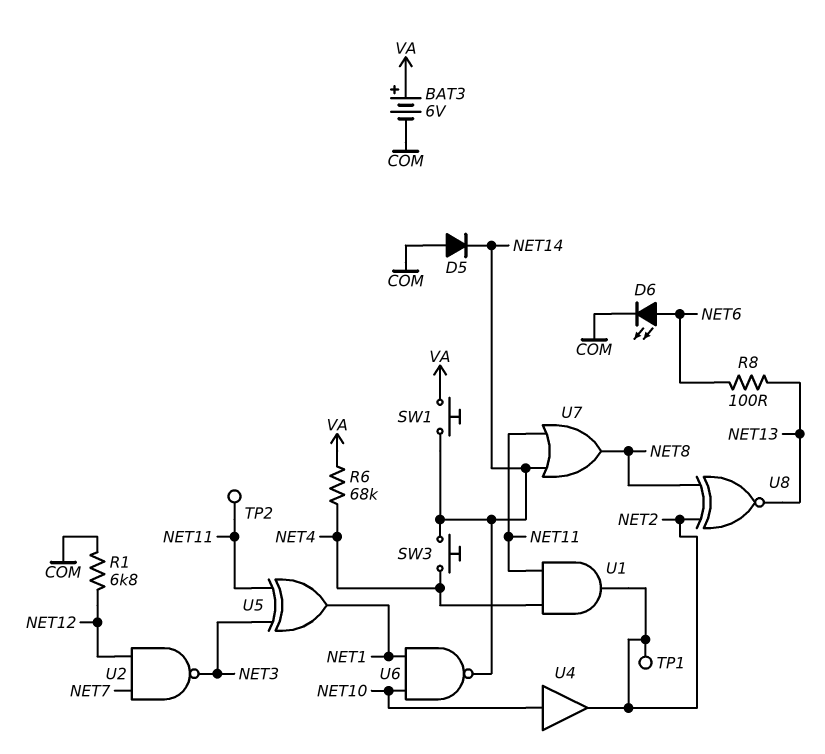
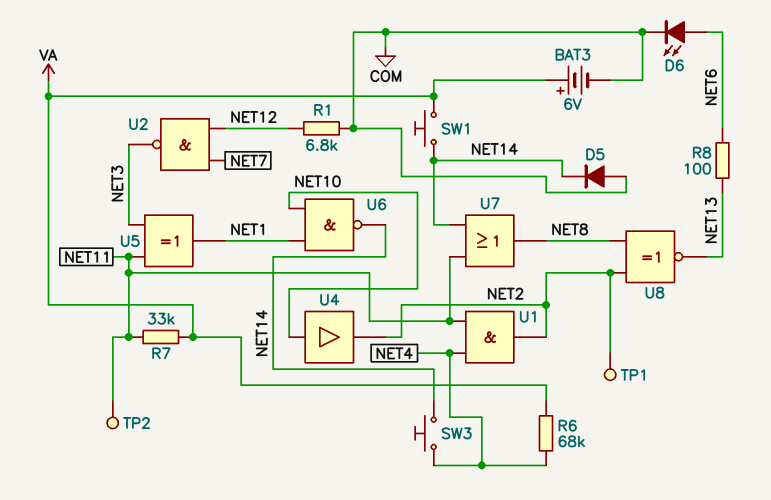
R7: none -> 33k (NET11, VA)

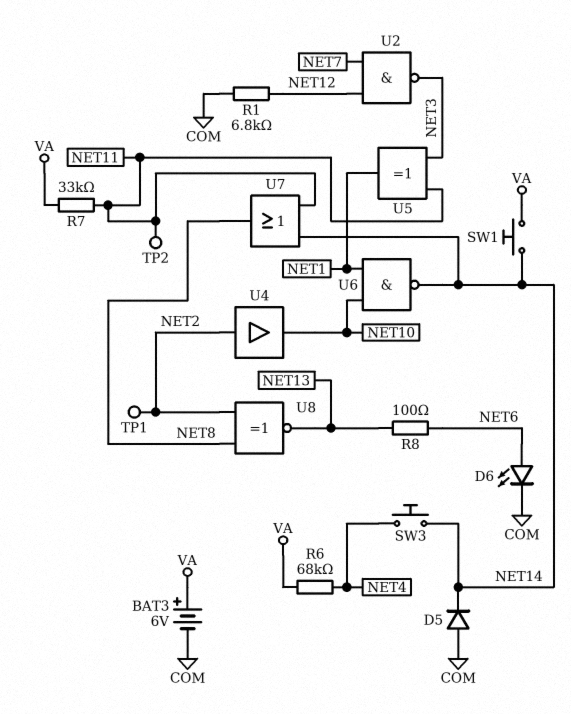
U1: AND (in NET4, in NET11, out NET2) -> none
U4: buffer (in NET10, out NET2) -> buffer (in NET2, out NET10)

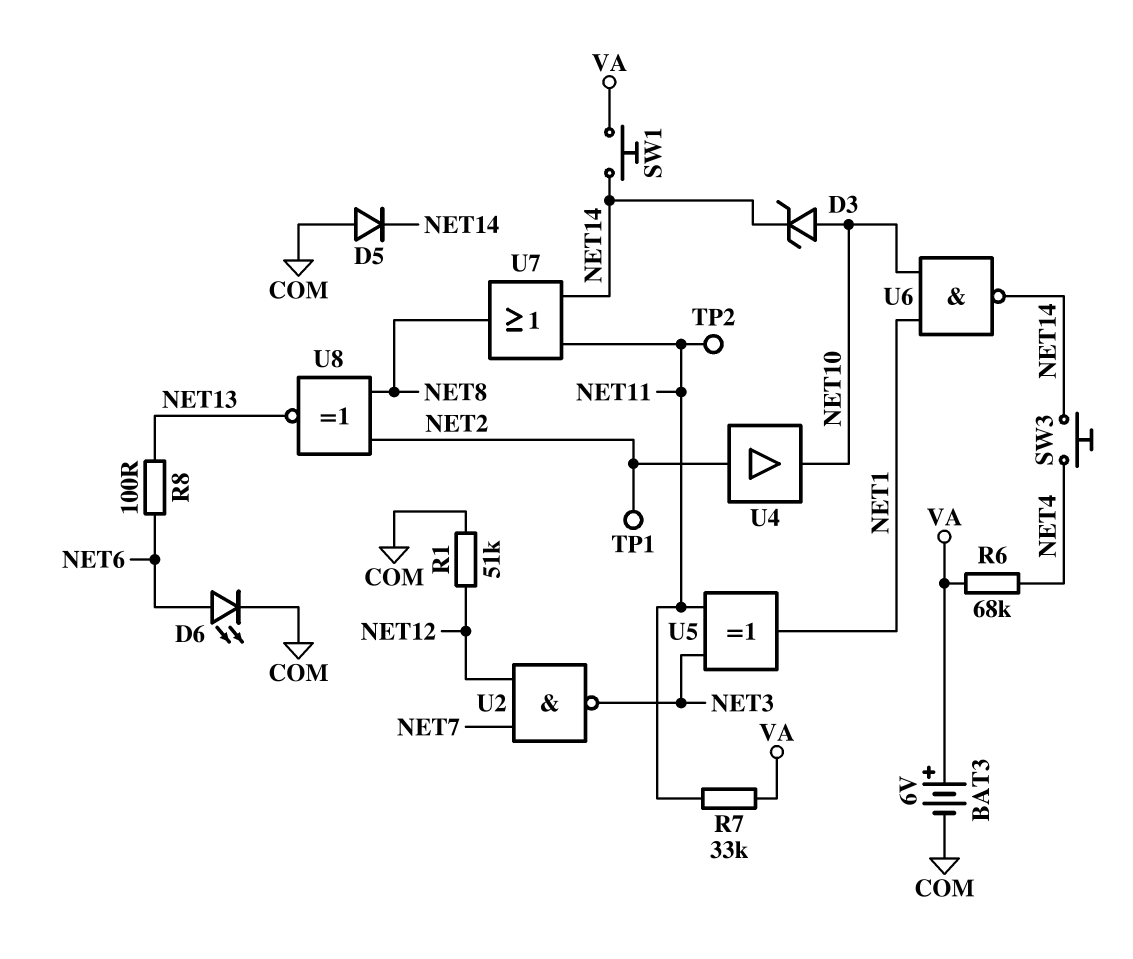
D3: none -> zener (A NET10, K NET14)
R1: 6.8k (COM, NET12) -> 51k (COM, NET12)

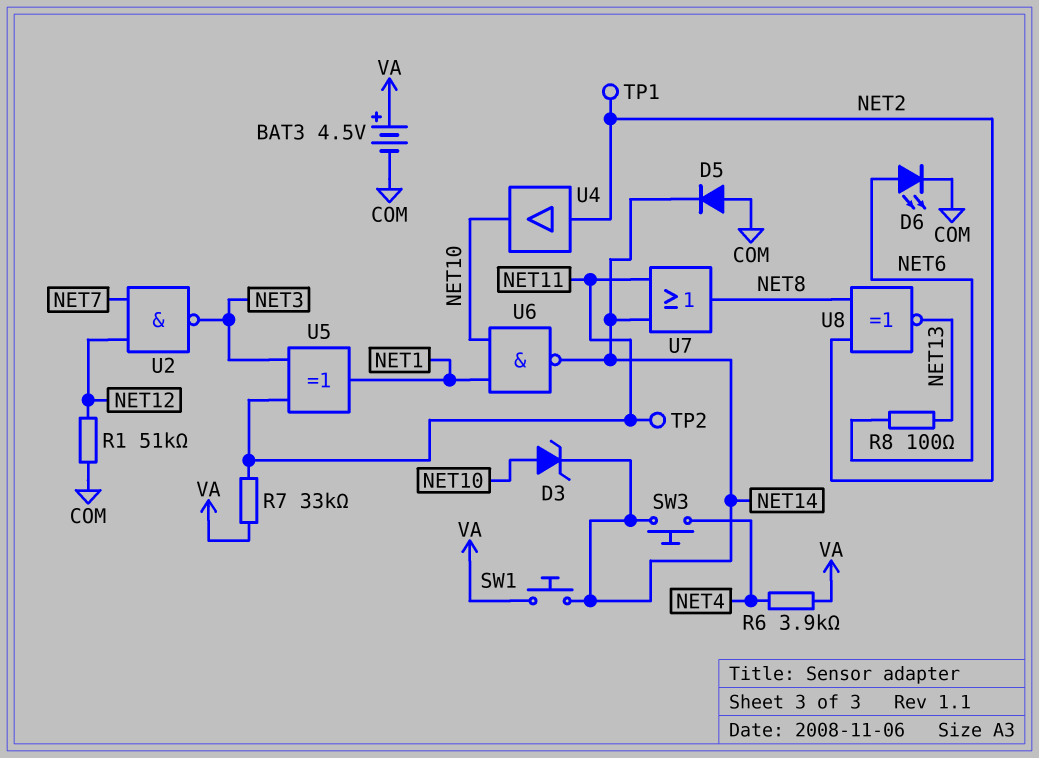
BAT3: 6V (plus VA, minus COM) -> 4.5V (plus VA, minus COM)
R6: 68k (NET4, VA) -> 3.9k (NET4, VA)

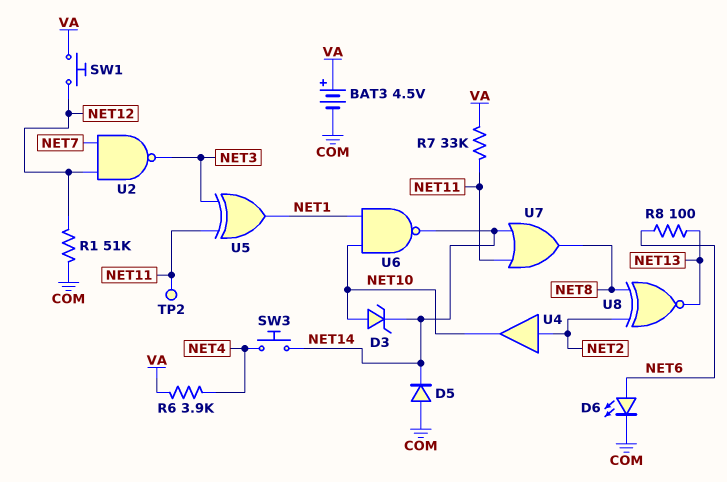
SW1: button (NET14, VA) -> button (NET12, VA)
TP1: test point (NET2) -> none

